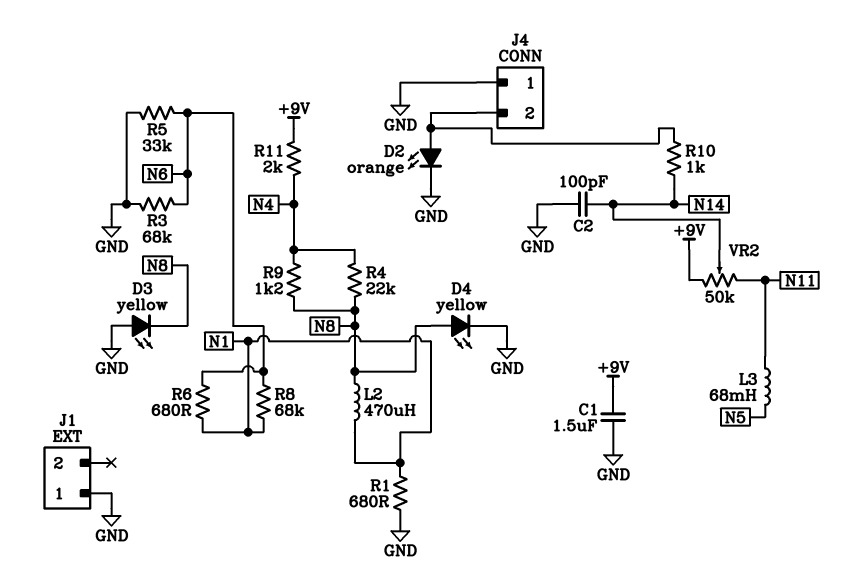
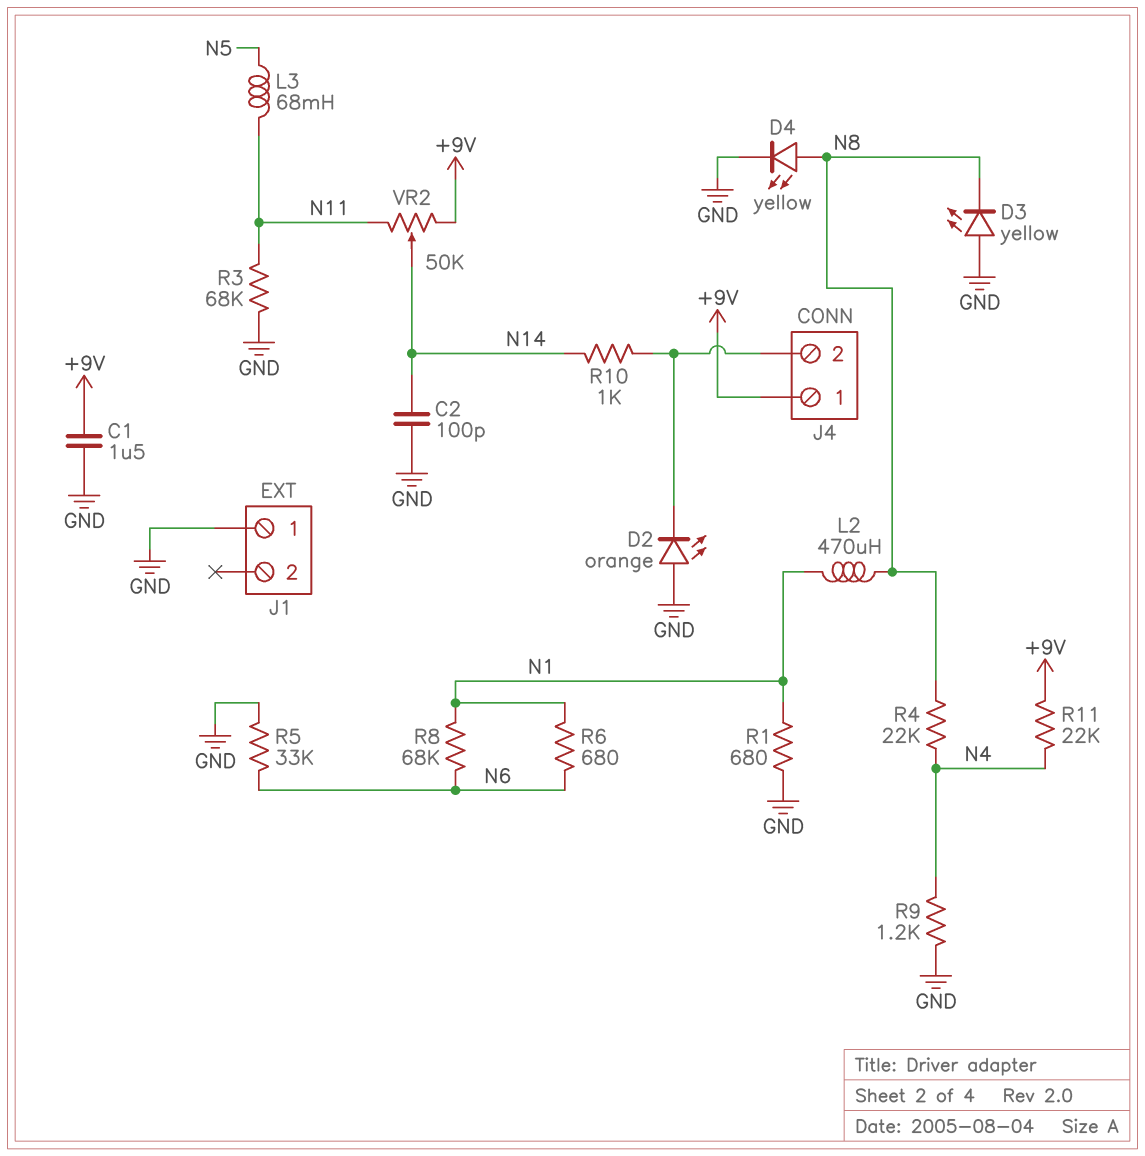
D2: LED orange (A J4/2, K GND) -> LED orange (A GND, K J4/2)
J4 pin 1: GND -> +9V
R3: 68k (GND, N6) -> 68k (GND, N11)
R9: 1.2k (N4, N8) -> 1.2k (GND, N4)
R11: 2k (+9V, N4) -> 22k (+9V, N4)

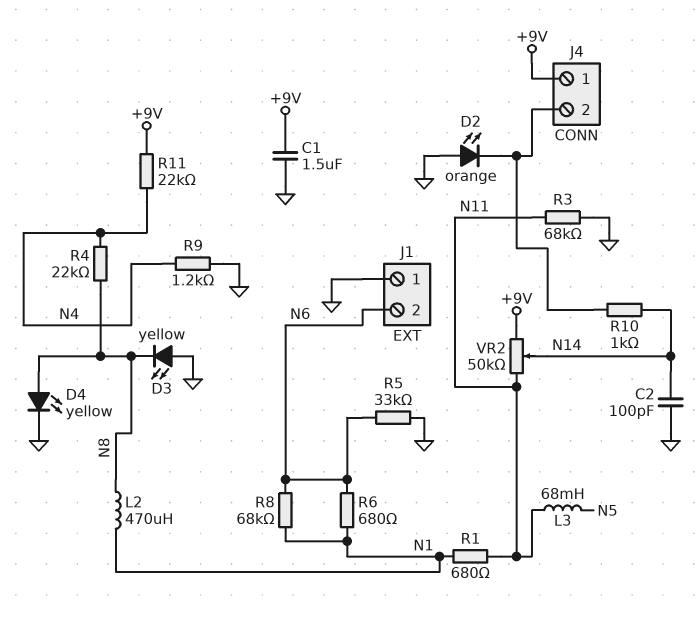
J1 pin 2: none -> N6
R1: 680 (GND, N1) -> 680 (N1, N11)

